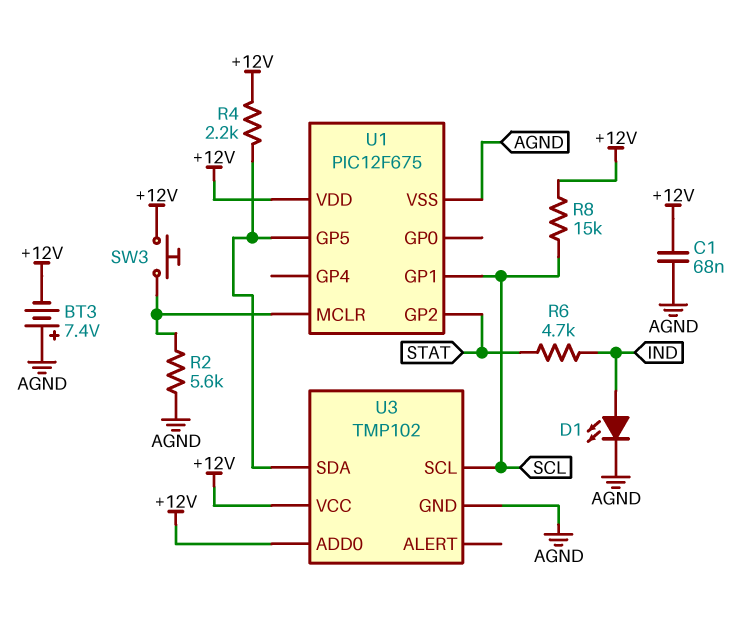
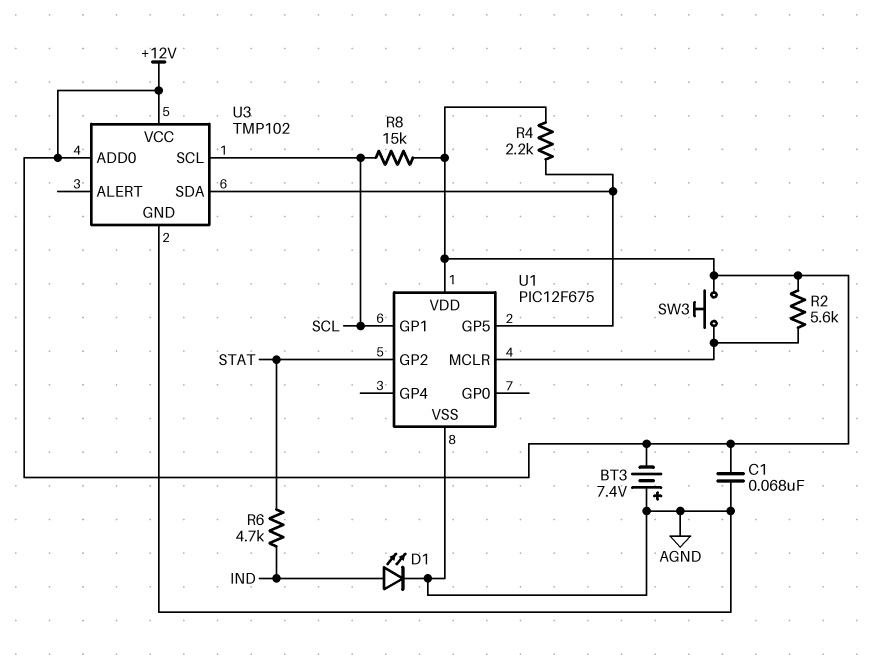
R2: 5.6k (AGND, U1/MCLR) -> 5.6k (+12V, U1/MCLR)

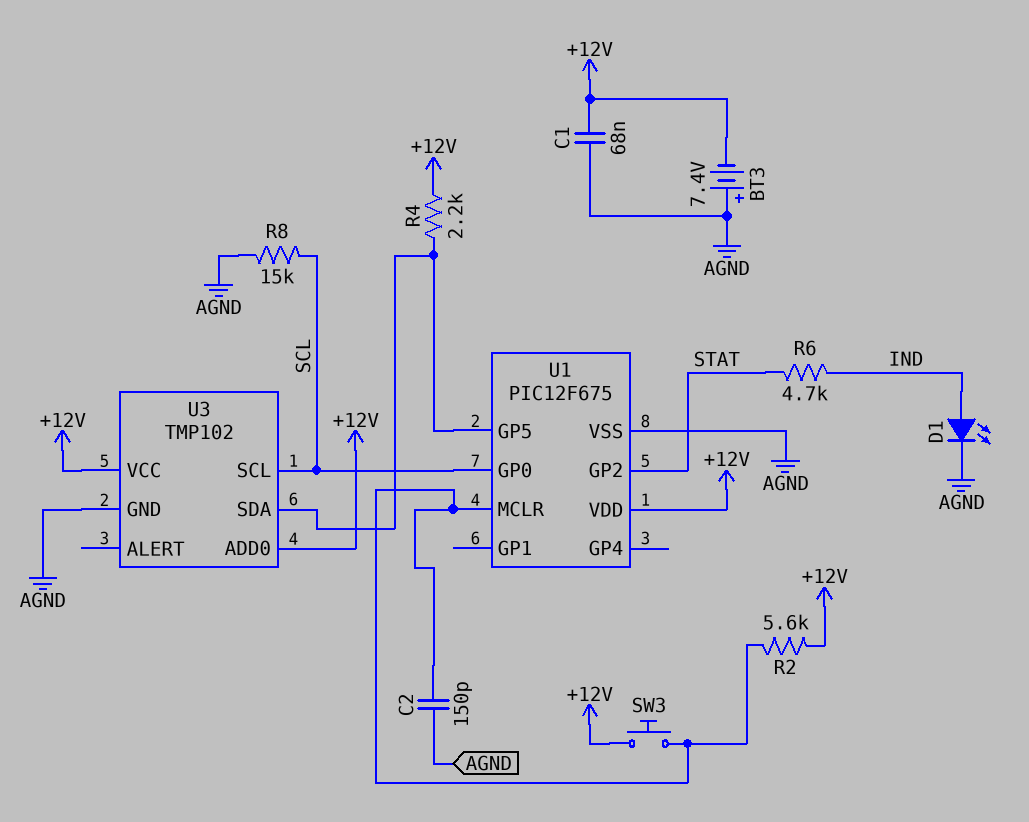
C2: none -> 150pF (AGND, U1/MCLR)
R8: 15k (+12V, SCL) -> 15k (AGND, SCL)
U1 pin GP0: none -> SCL
U1 pin GP1: SCL -> none

